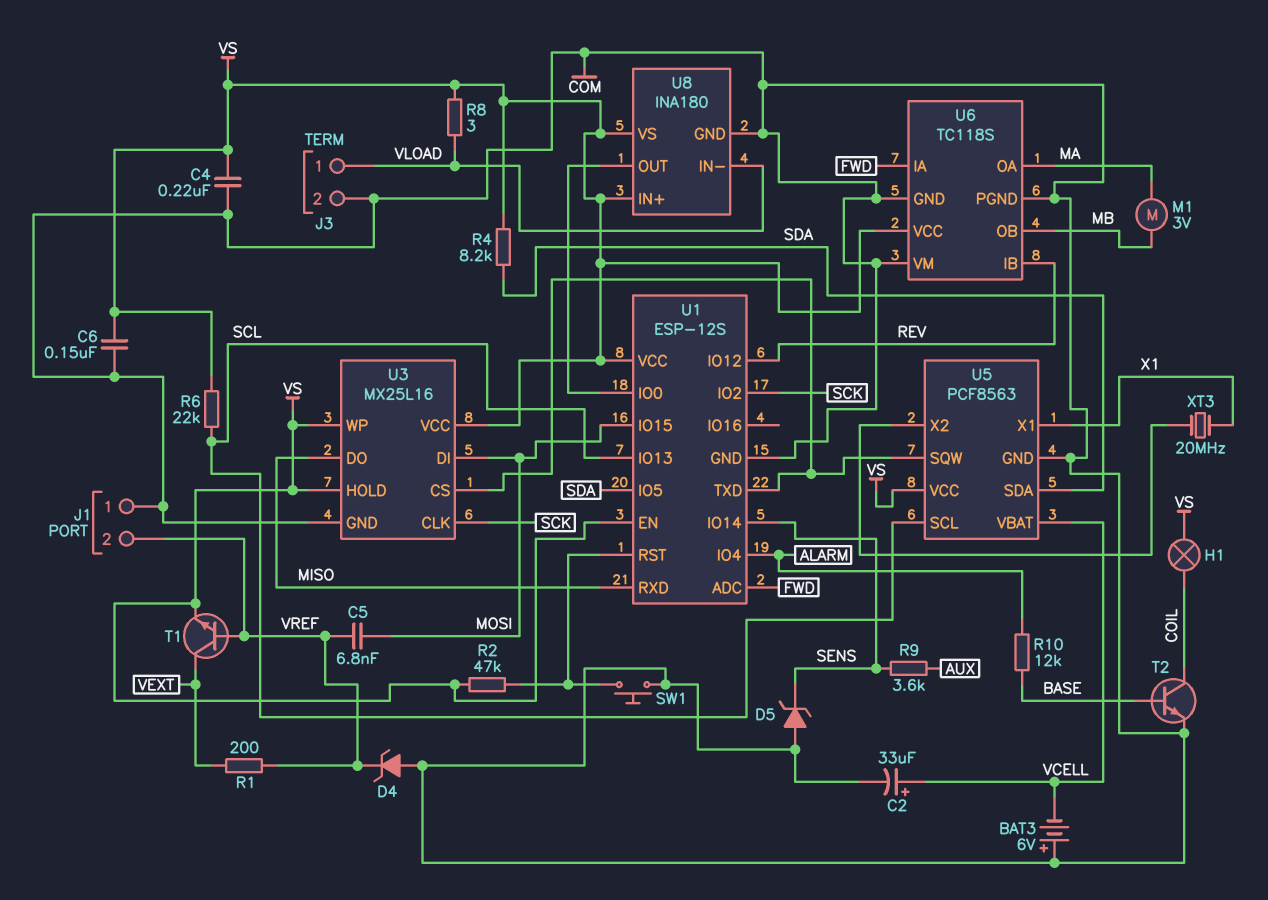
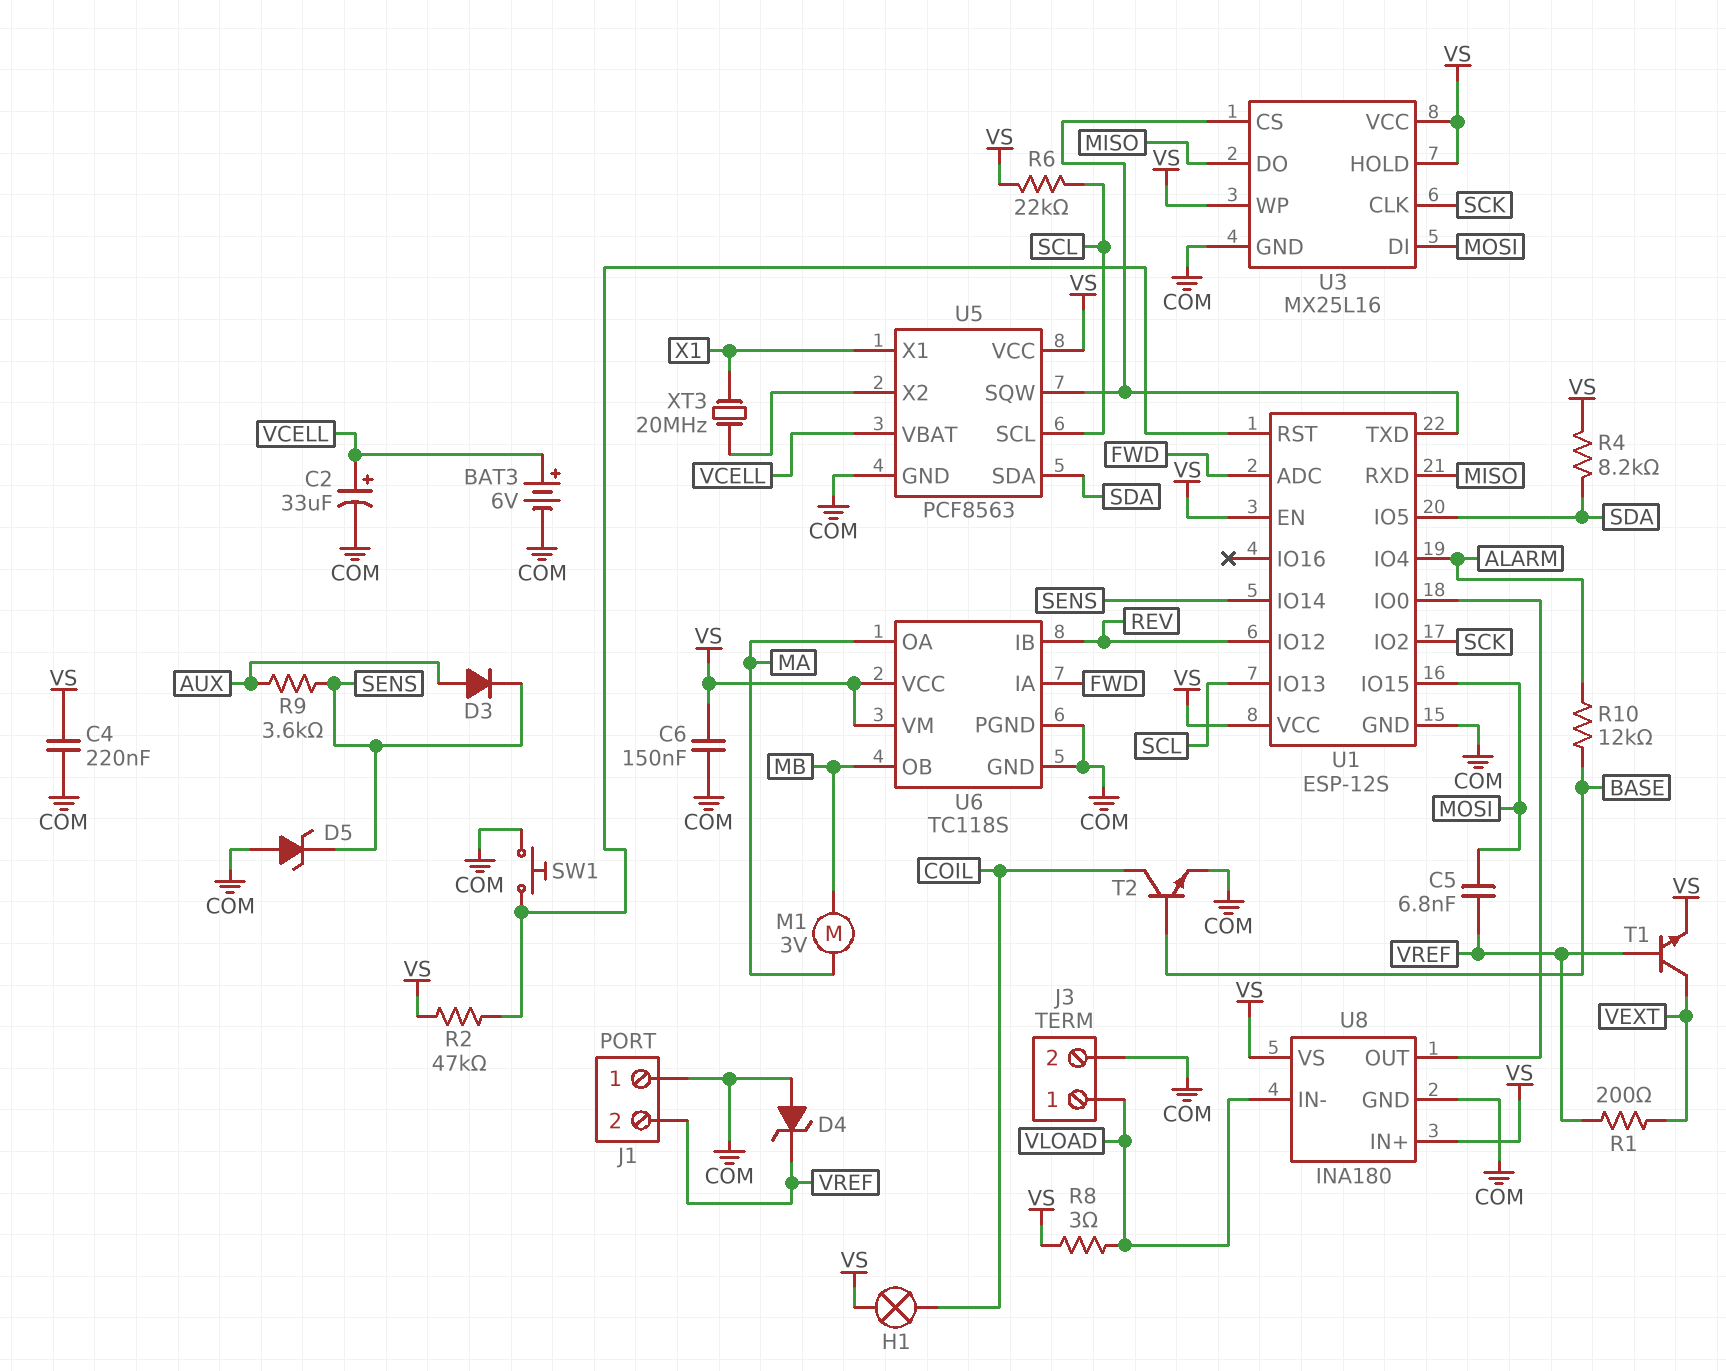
BAT3: 6V (plus COM, minus VCELL) -> 6V (plus VCELL, minus COM)
D3: none -> diode (A AUX, K SENS)
U6 pin VM: COM -> VS

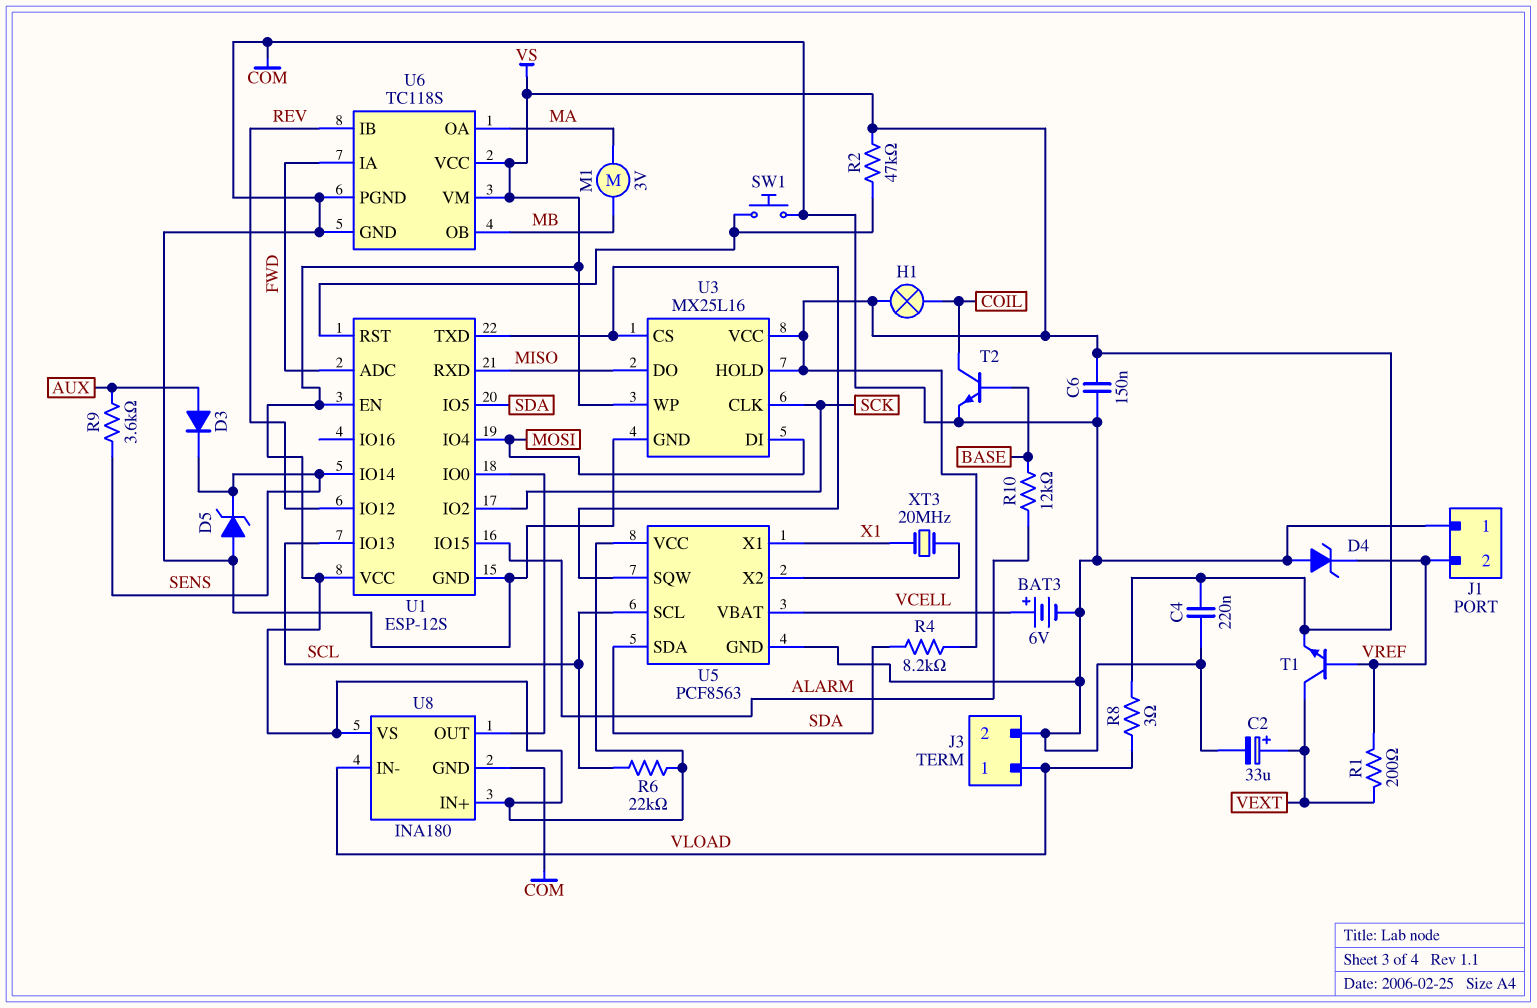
C2: 33uF (plus VCELL, minus COM) -> 33uF (plus VEXT, minus COM)
C5: 6.8nF (MOSI, VREF) -> none
U1 pin IO4: ALARM -> MOSI
U1 pin IO15: MOSI -> ALARM

